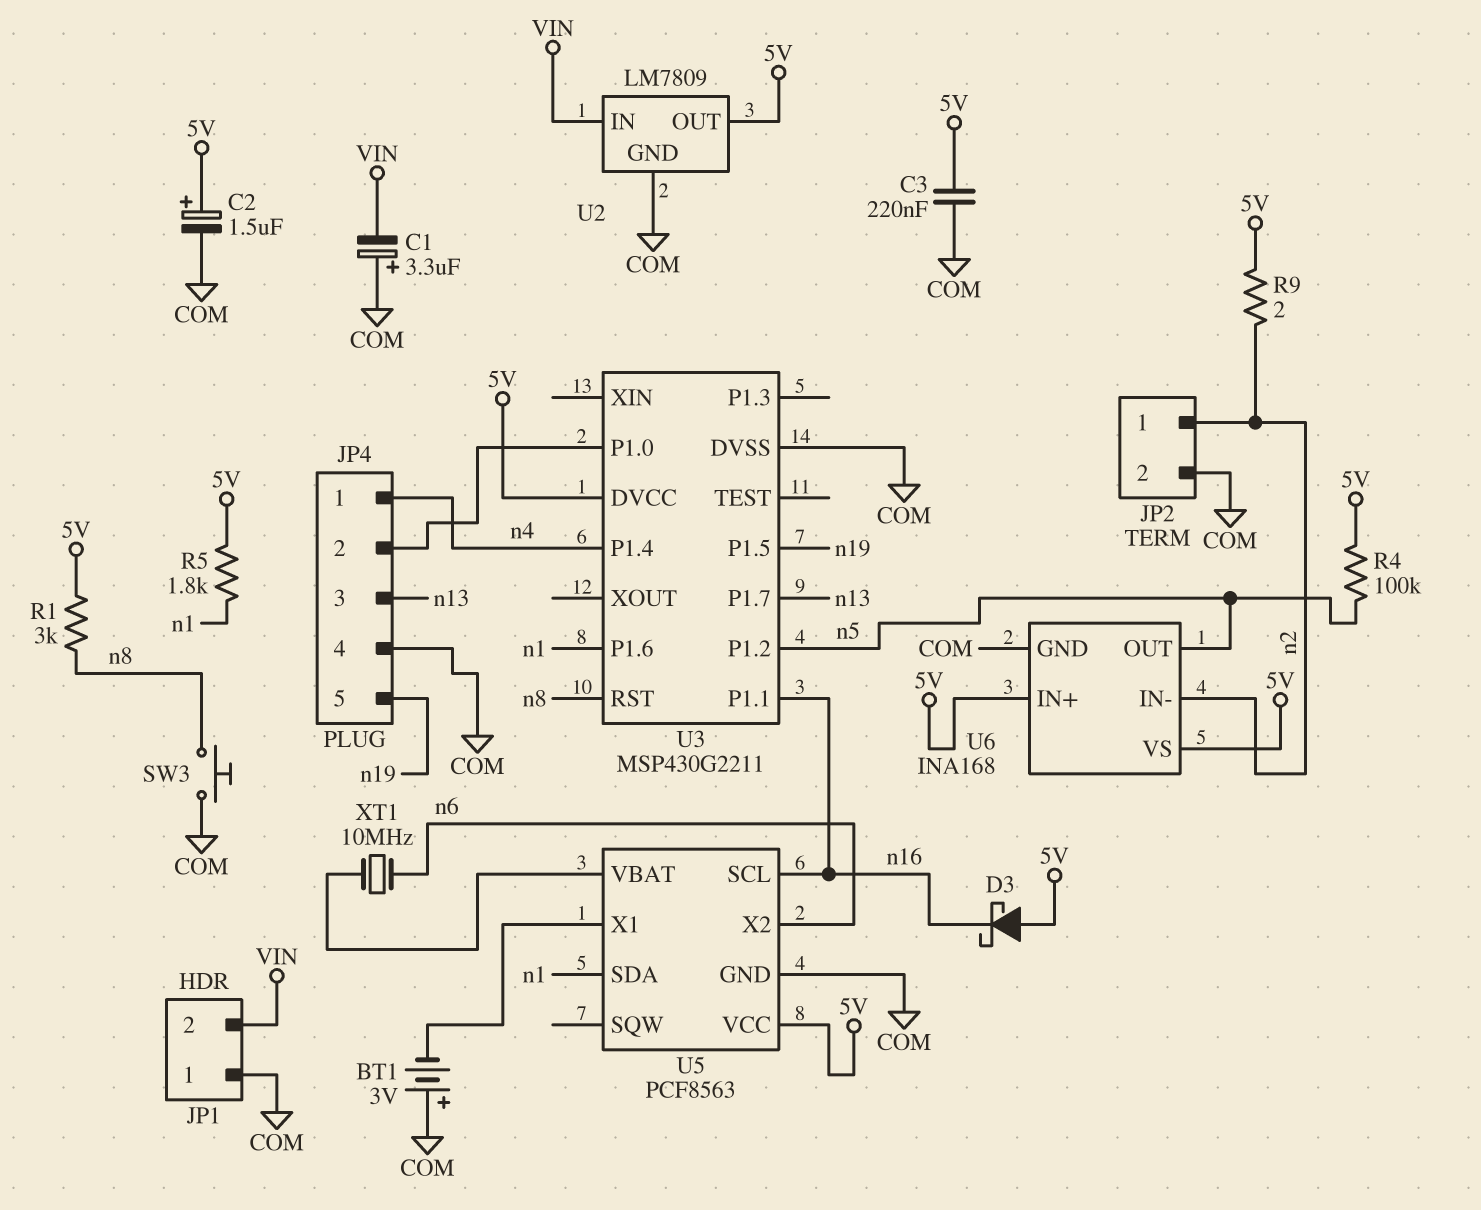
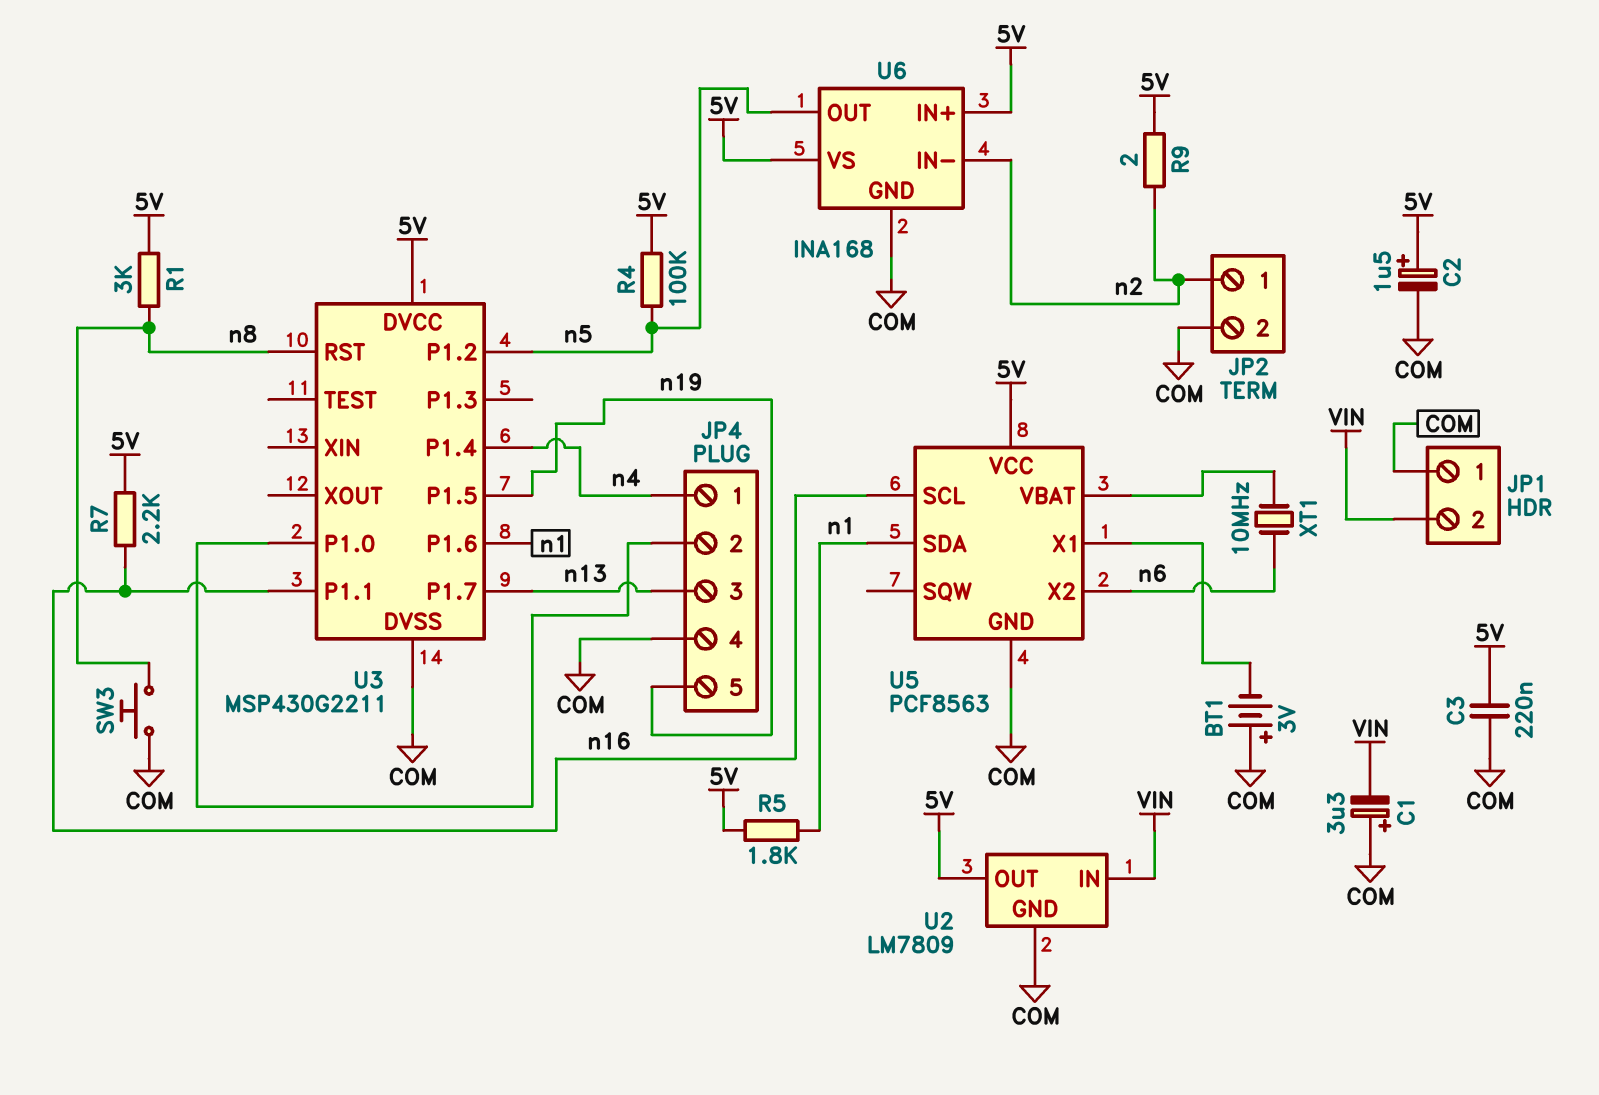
D3: schottky (A 5V, K n16) -> none
R7: none -> 2.2k (5V, n16)

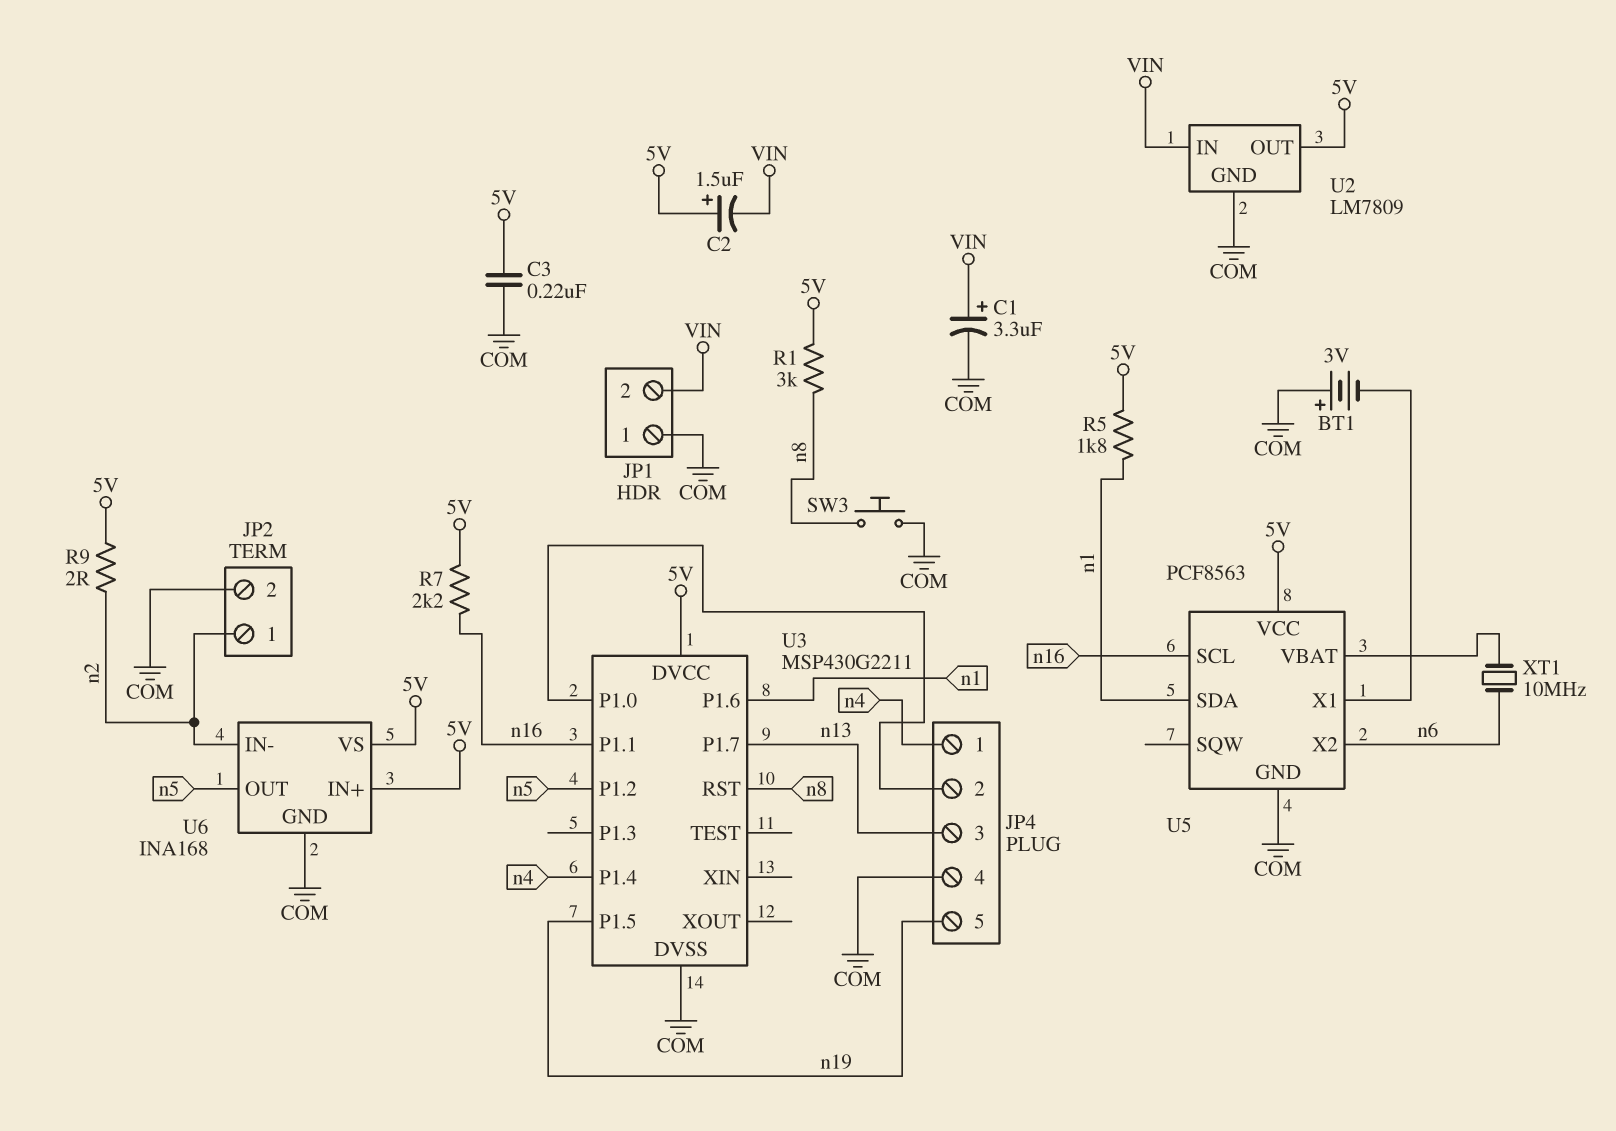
C1: 3.3uF (plus COM, minus VIN) -> 3.3uF (plus VIN, minus COM)
C2: 1.5uF (plus 5V, minus COM) -> 1.5uF (plus 5V, minus VIN)
R4: 100k (5V, n5) -> none

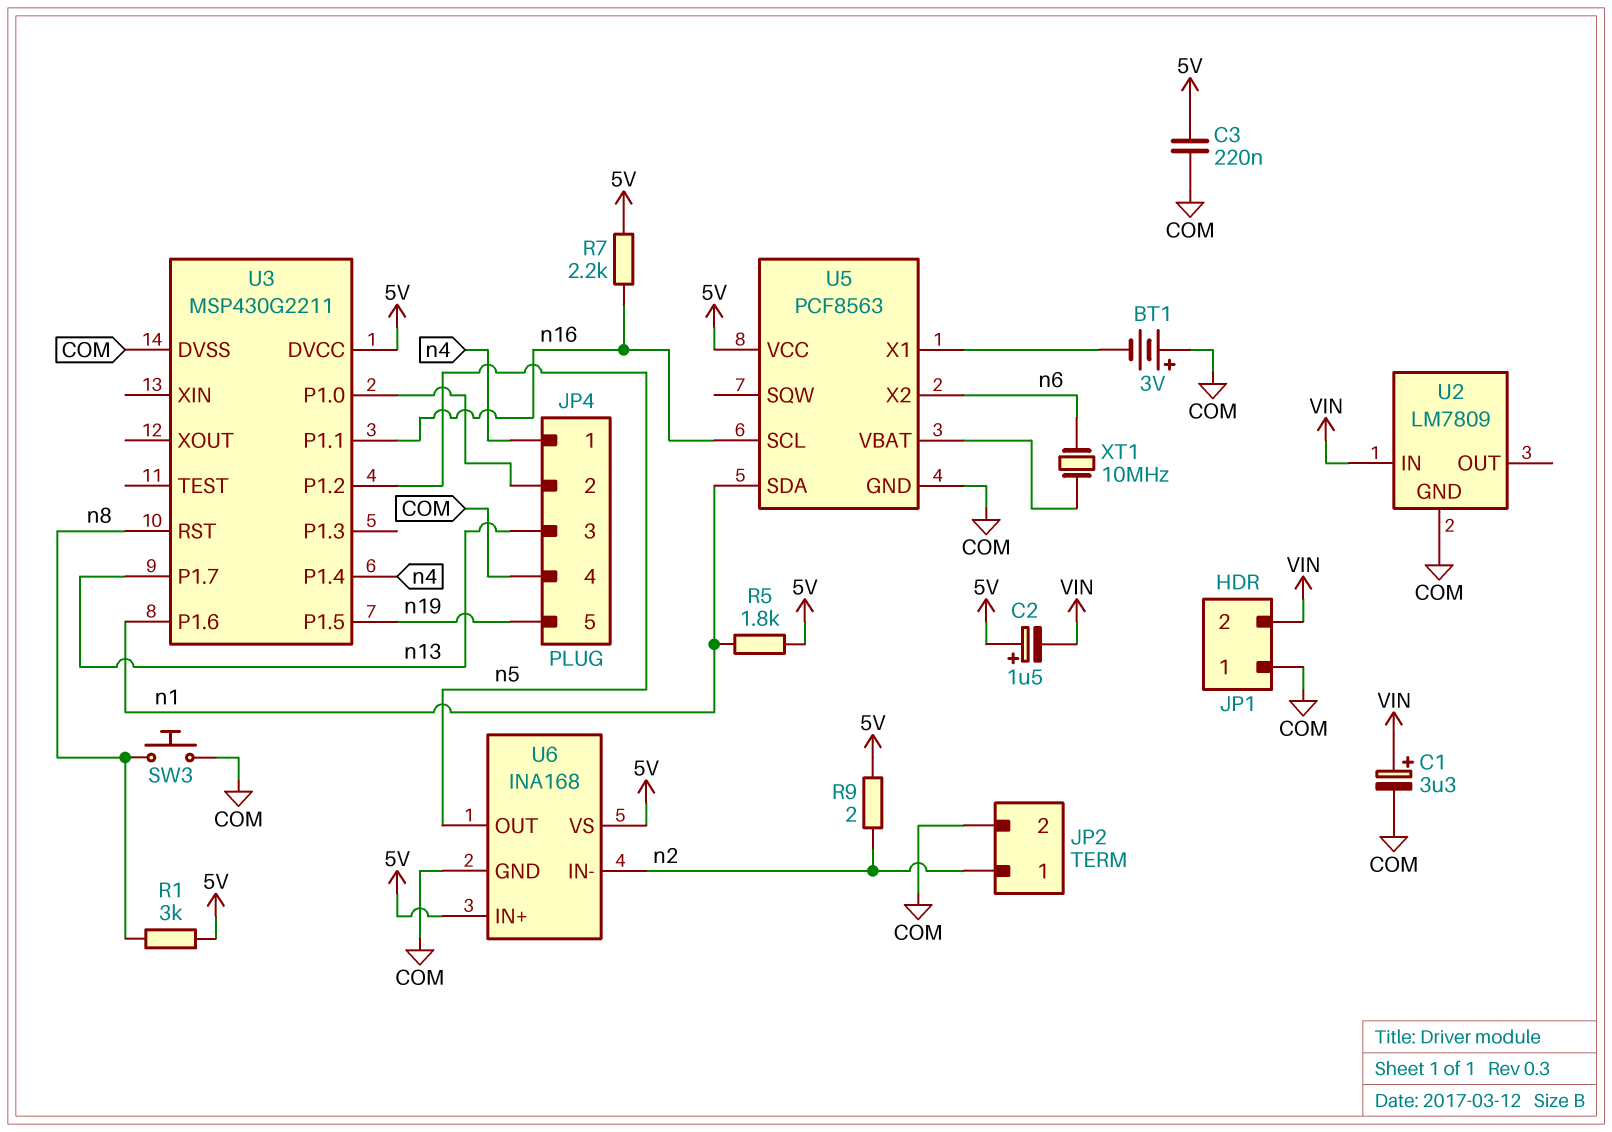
U2 pin OUT: 5V -> none

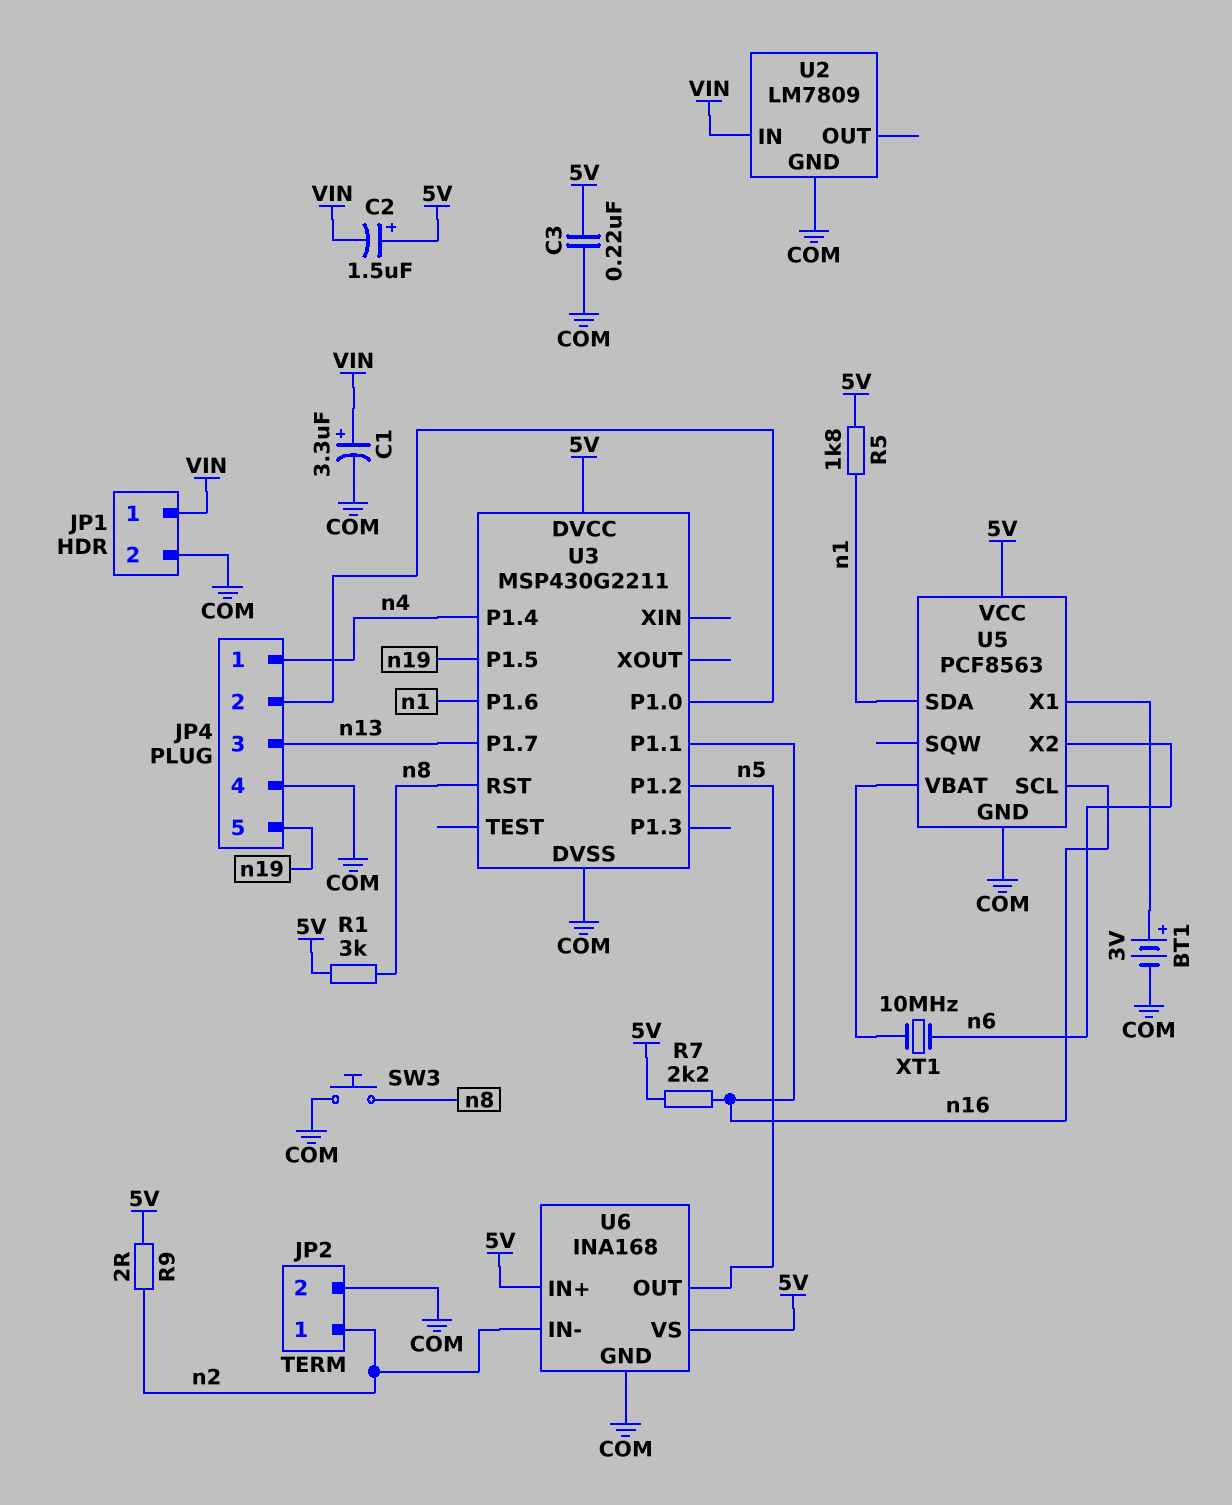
BT1: 3V (plus COM, minus U5/X1) -> 3V (plus U5/X1, minus COM)
JP1 pin 1: COM -> VIN
JP1 pin 2: VIN -> COM

